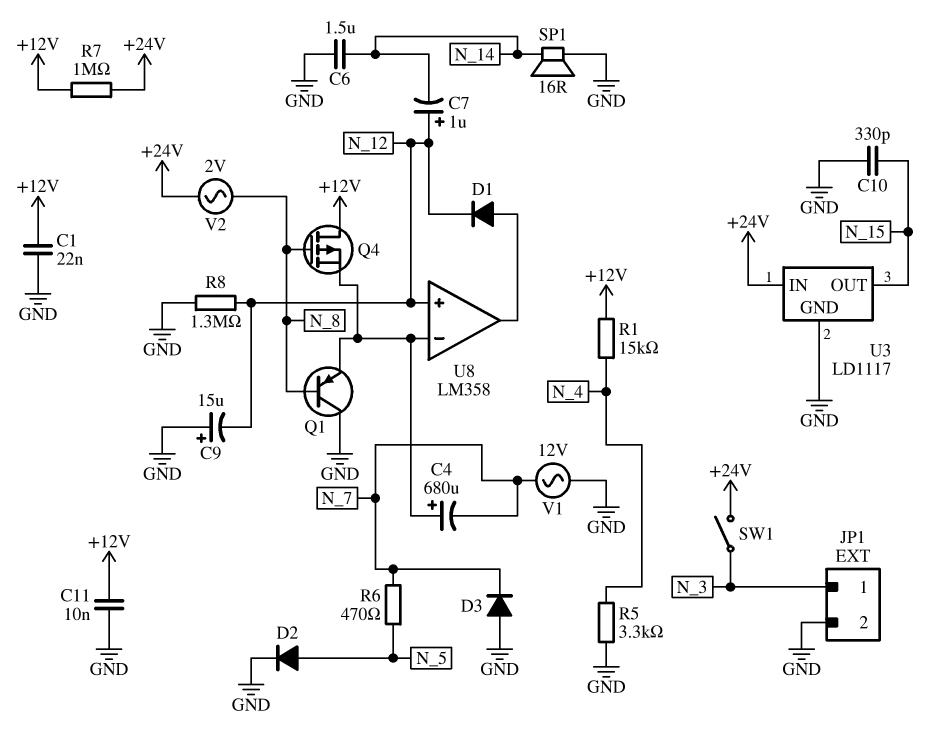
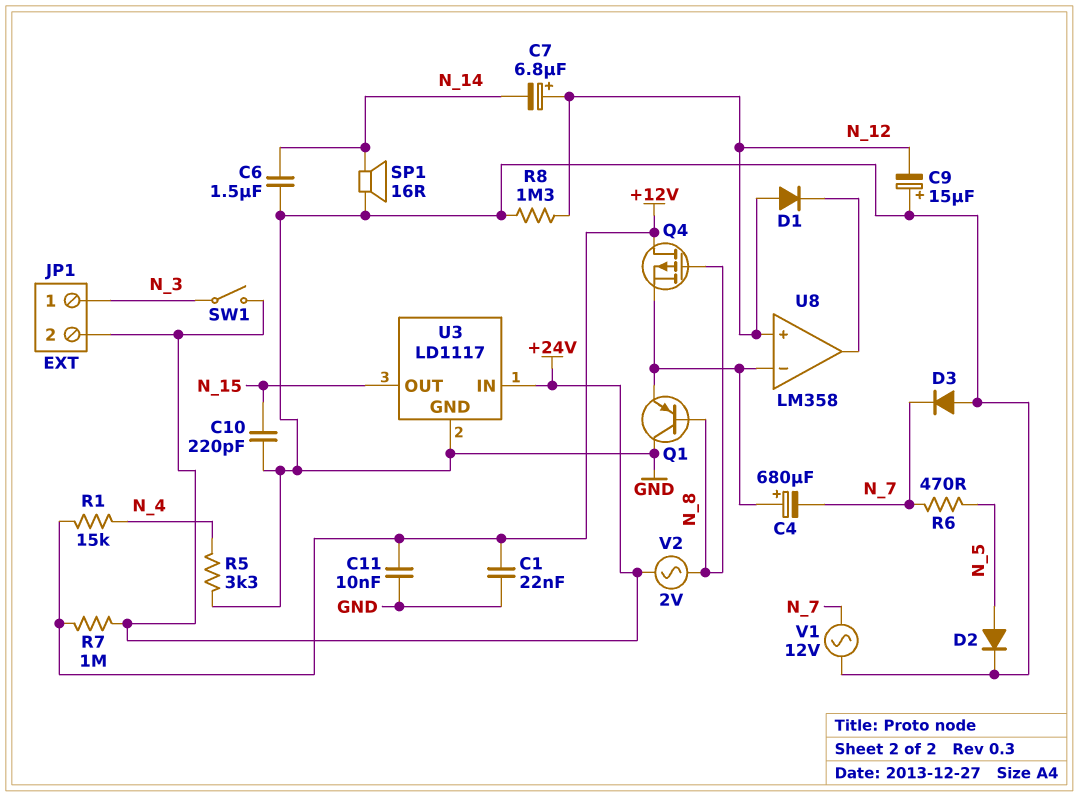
C7: 1uF (plus N_12, minus N_14) -> 6.8uF (plus N_12, minus N_14)
C10: 330pF (GND, N_15) -> 220pF (GND, N_15)
D1: diode (A U8/out, K N_12) -> diode (A N_12, K U8/out)
JP1 pin 2: GND -> +24V

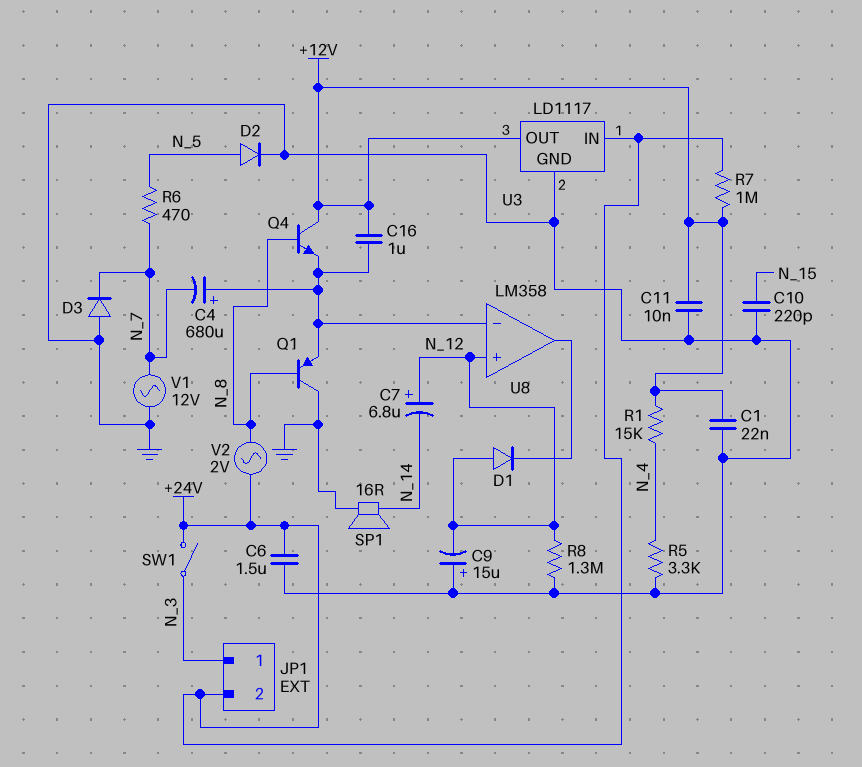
C6: 1.5uF (GND, N_14) -> 1.5uF (+24V, GND)
C16: none -> 1uF (+12V, U8/in-)
Q4: PMOS (G N_8, D +12V, S U8/in-) -> NPN (B N_8, C +12V, E U8/in-)
U3 pin OUT: N_15 -> +12V

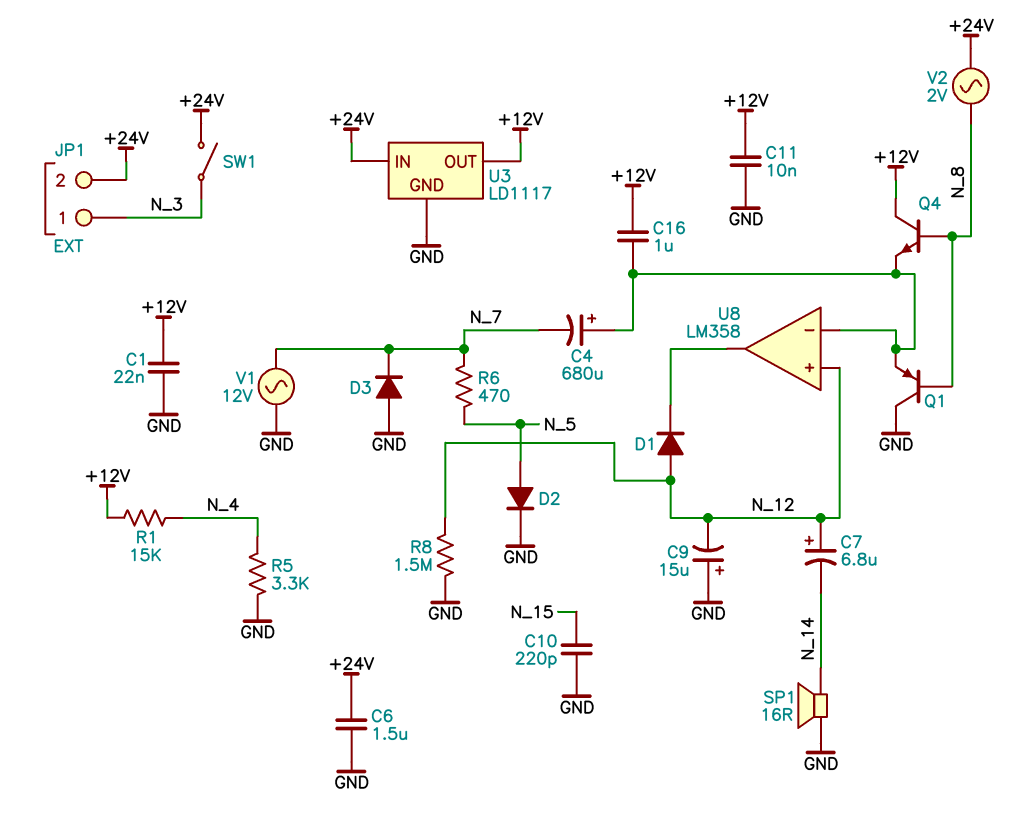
R7: 1M (+12V, +24V) -> none
R8: 1.3M (GND, N_12) -> 1.5M (GND, N_12)

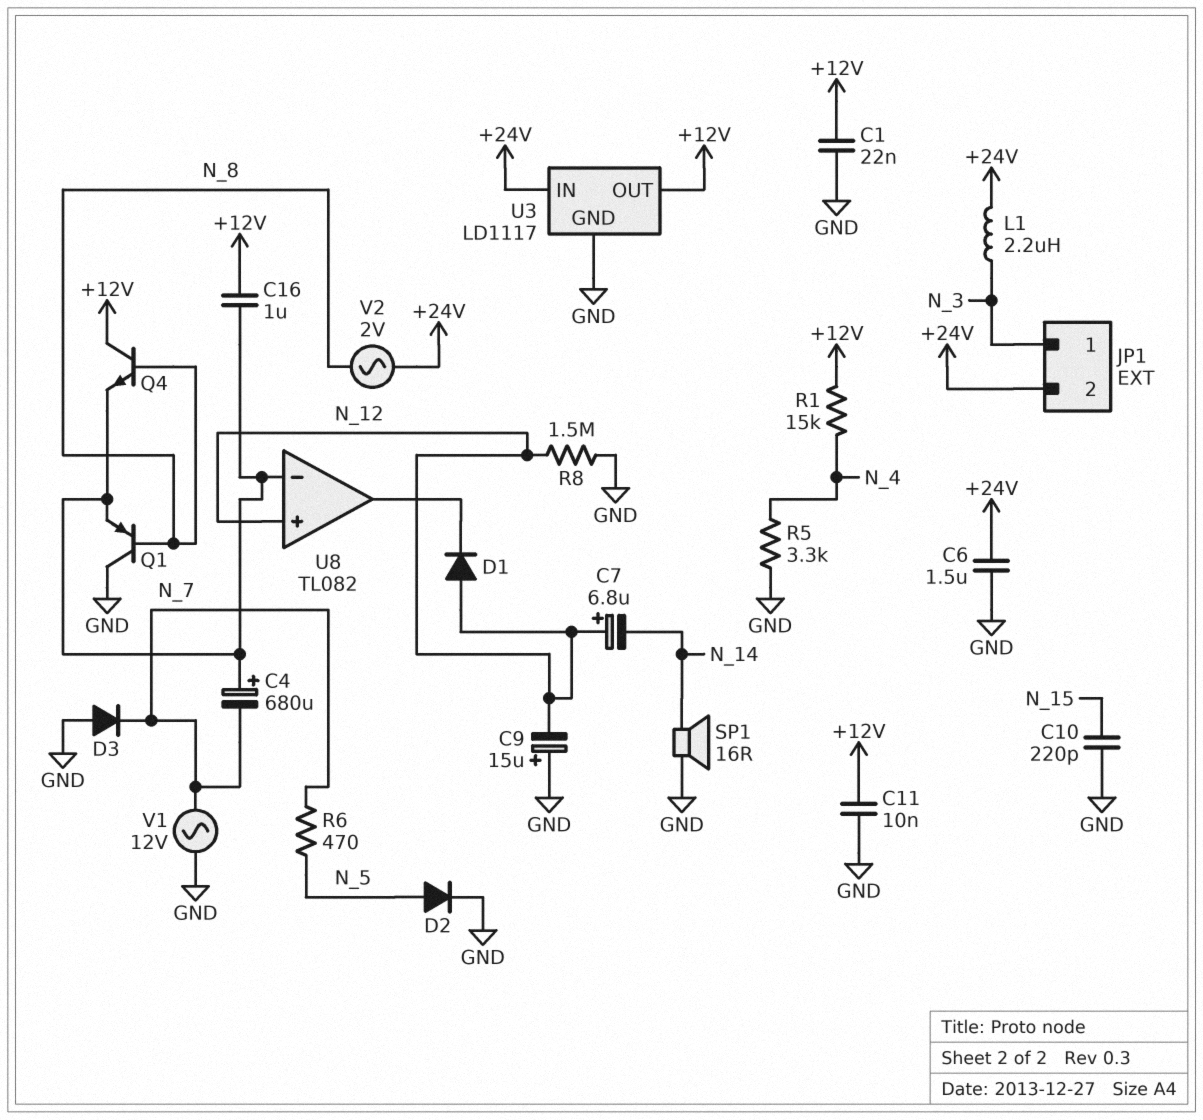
L1: none -> 2.2uH (+24V, N_3)
SW1: switch (+24V, N_3) -> none
U8: LM358 -> TL082

